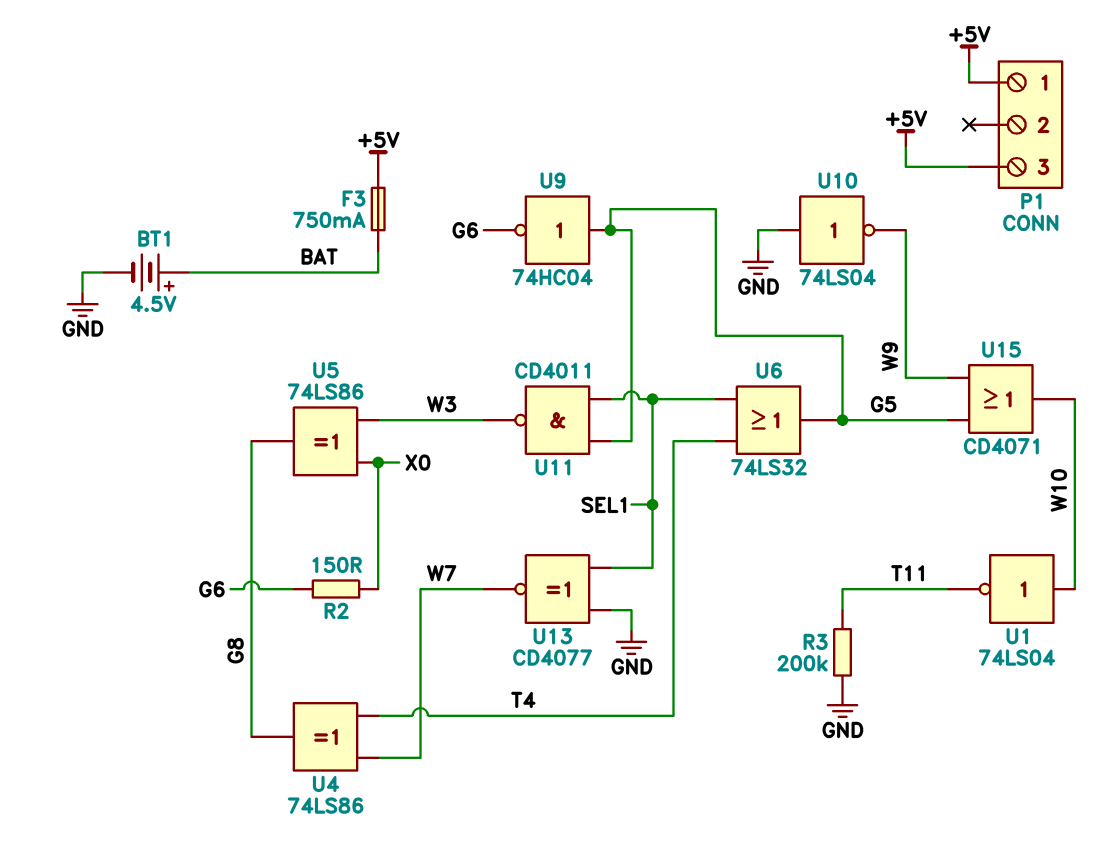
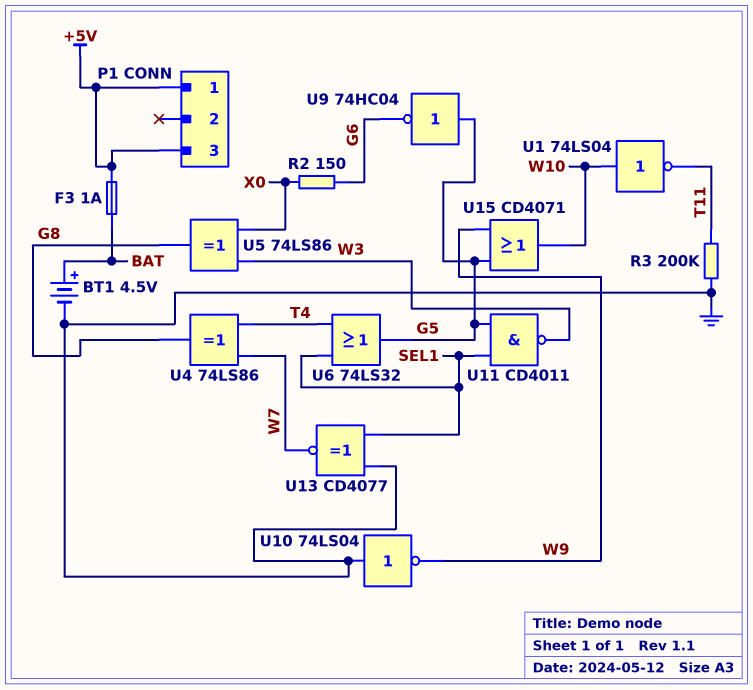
F3: 750mA (+5V, BAT) -> 1A (+5V, BAT)

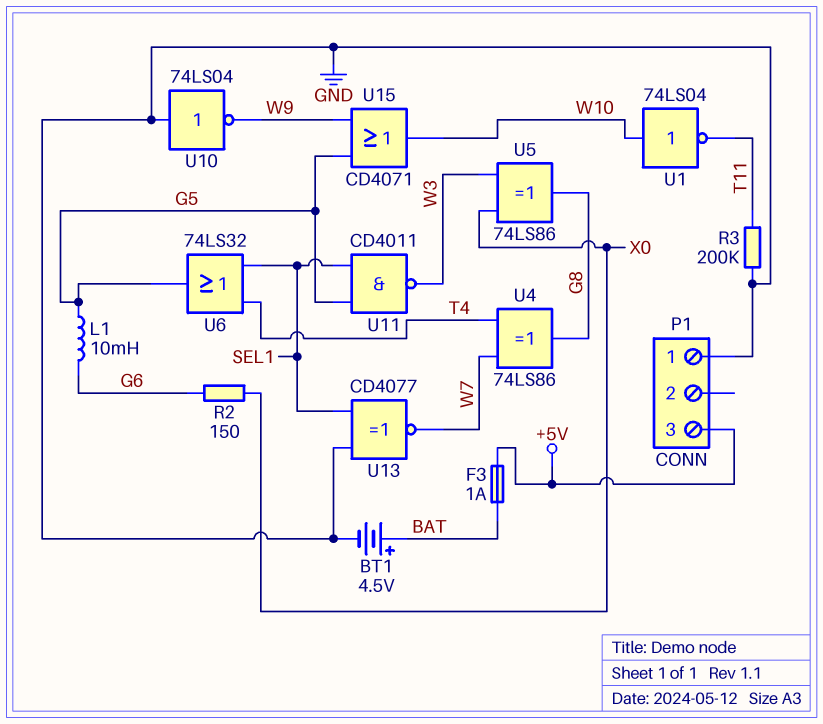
L1: none -> 10mH (G5, G6)
P1 pin 1: +5V -> GND
U9: NOT 74HC04 (in G5, out G6) -> none

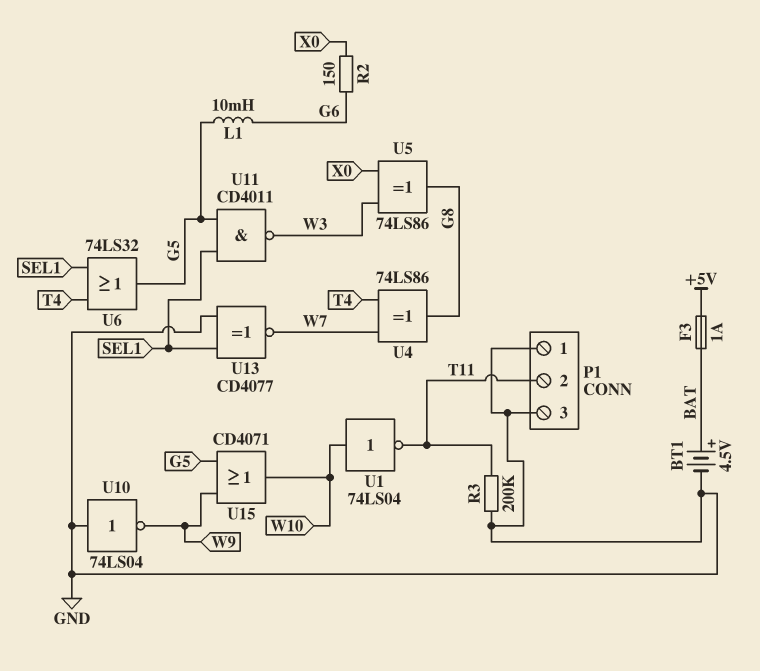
P1 pin 2: none -> T11
P1 pin 3: +5V -> GND

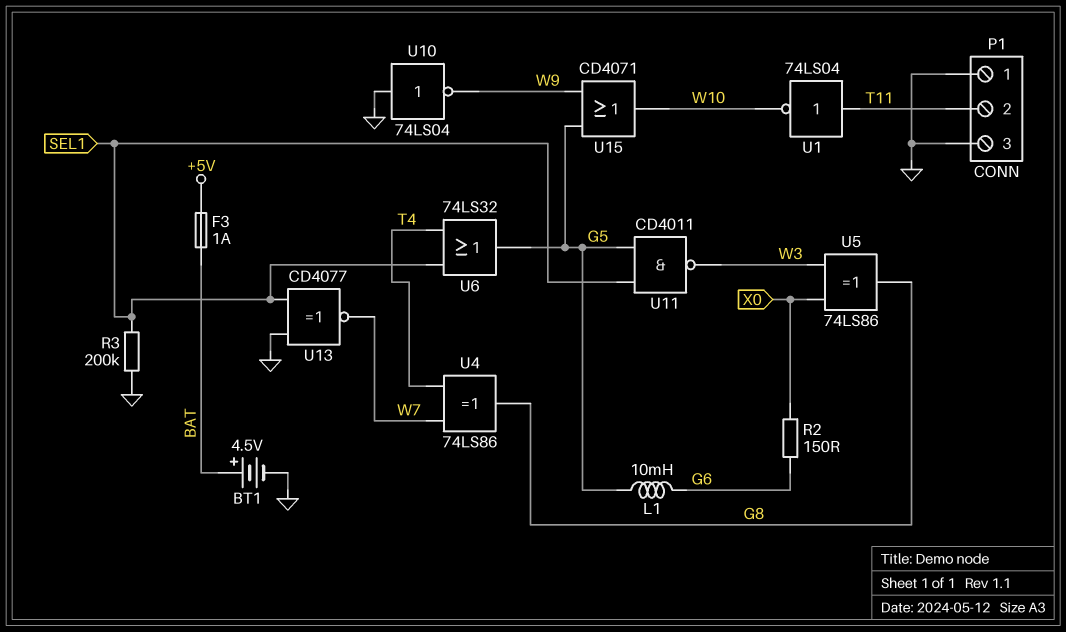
R3: 200k (GND, T11) -> 200k (GND, SEL1)
U1: NOT 74LS04 (in W10, out T11) -> NOT 74LS04 (in T11, out W10)

